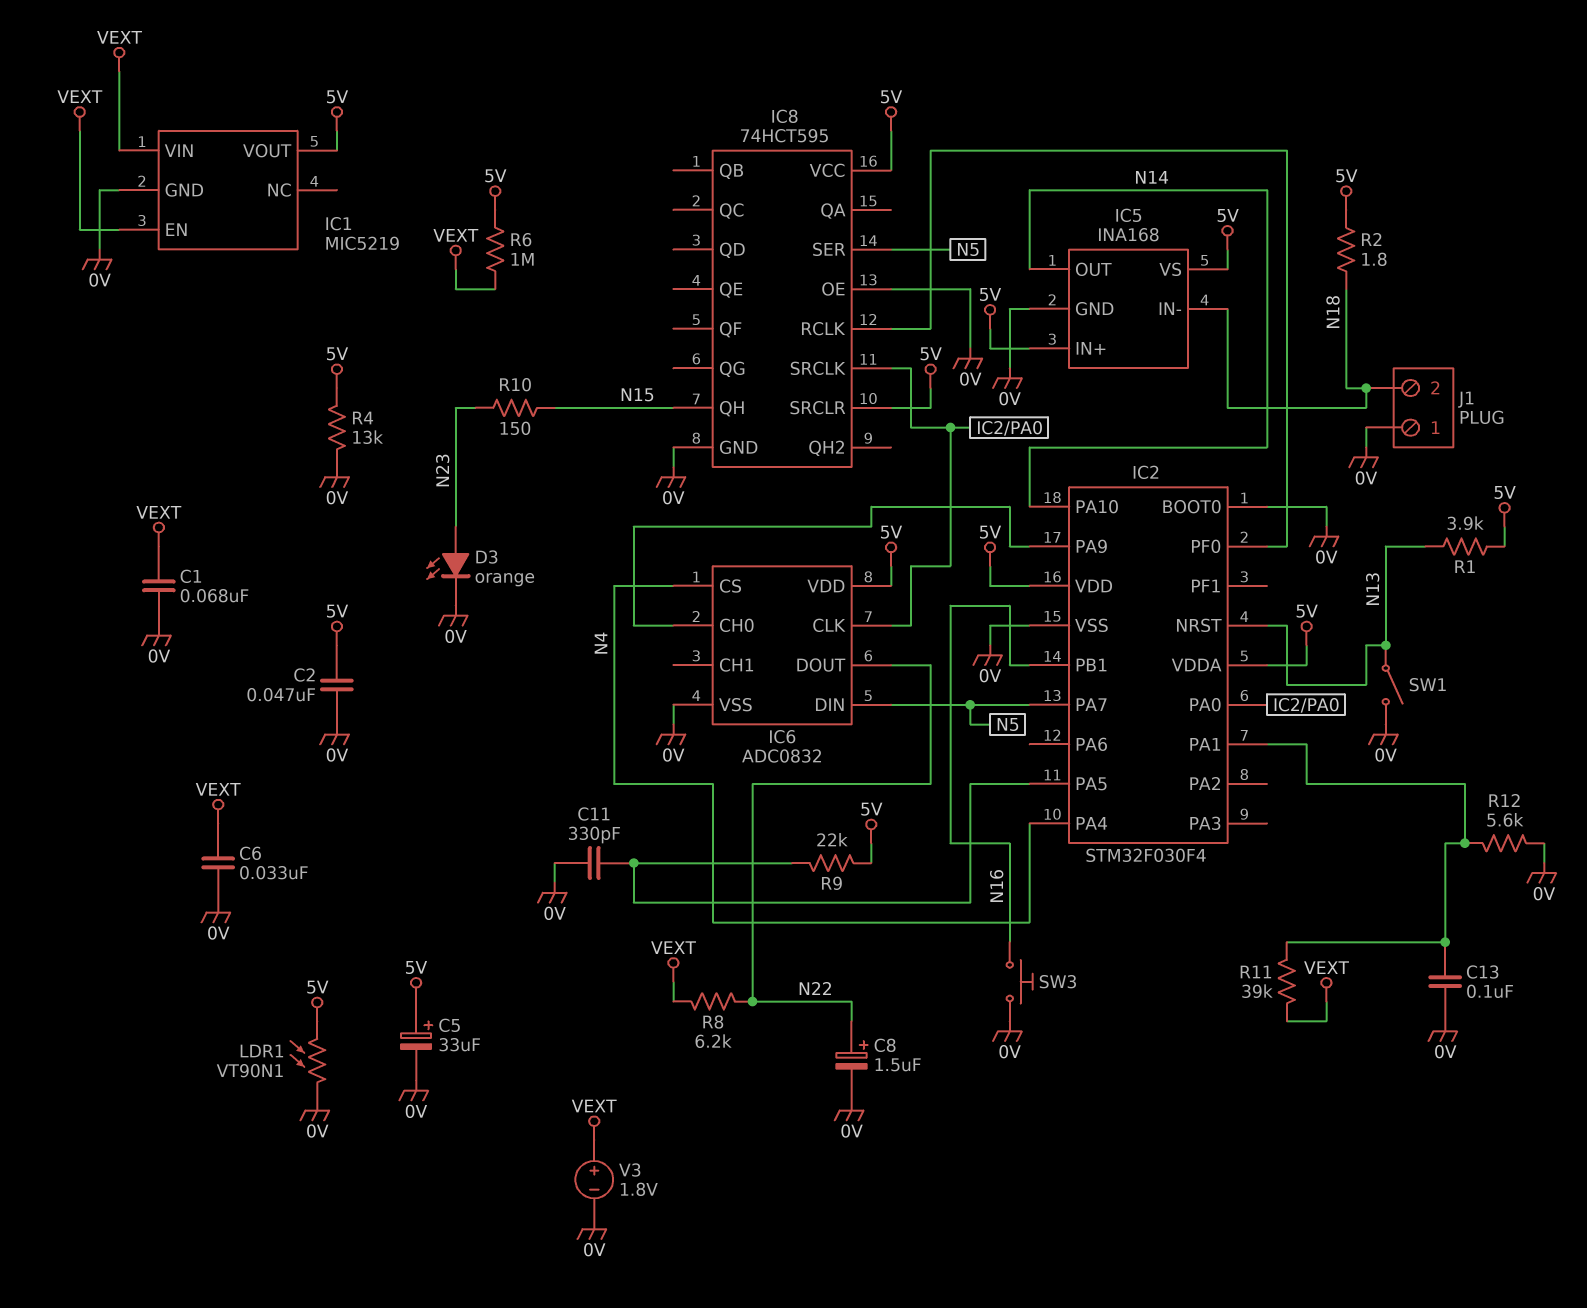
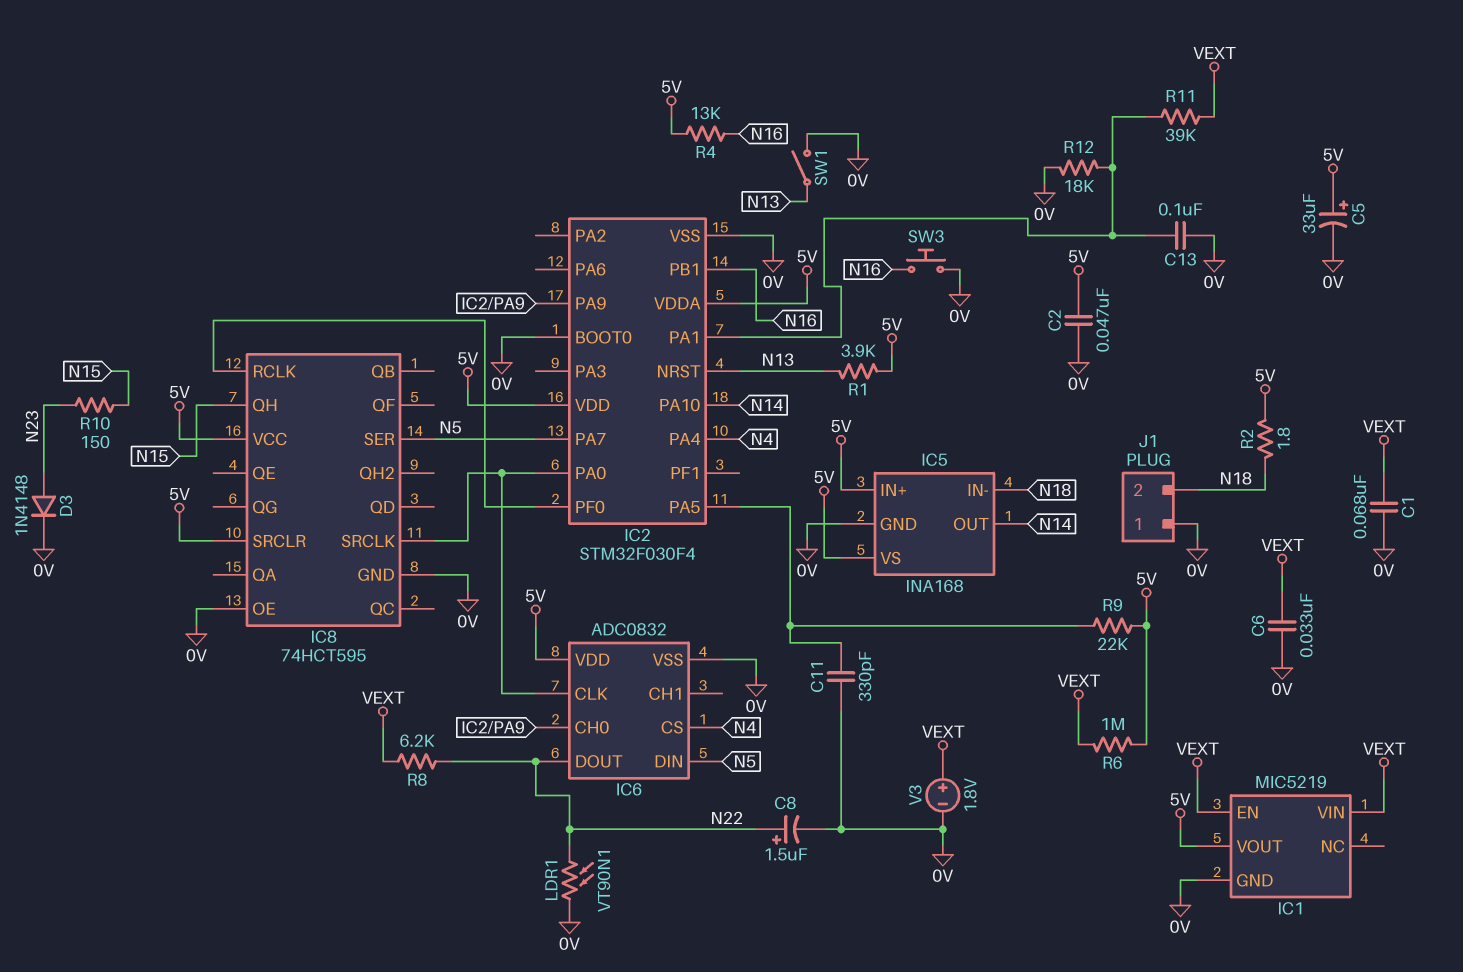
D3: LED orange (A N23, K 0V) -> diode 1N4148 (A N23, K 0V)
LDR1: VT90N1 (0V, 5V) -> VT90N1 (0V, N22)
R4: 13k (0V, 5V) -> 13k (5V, N16)
R12: 5.6k (0V, IC2/PA1) -> 18k (0V, IC2/PA1)

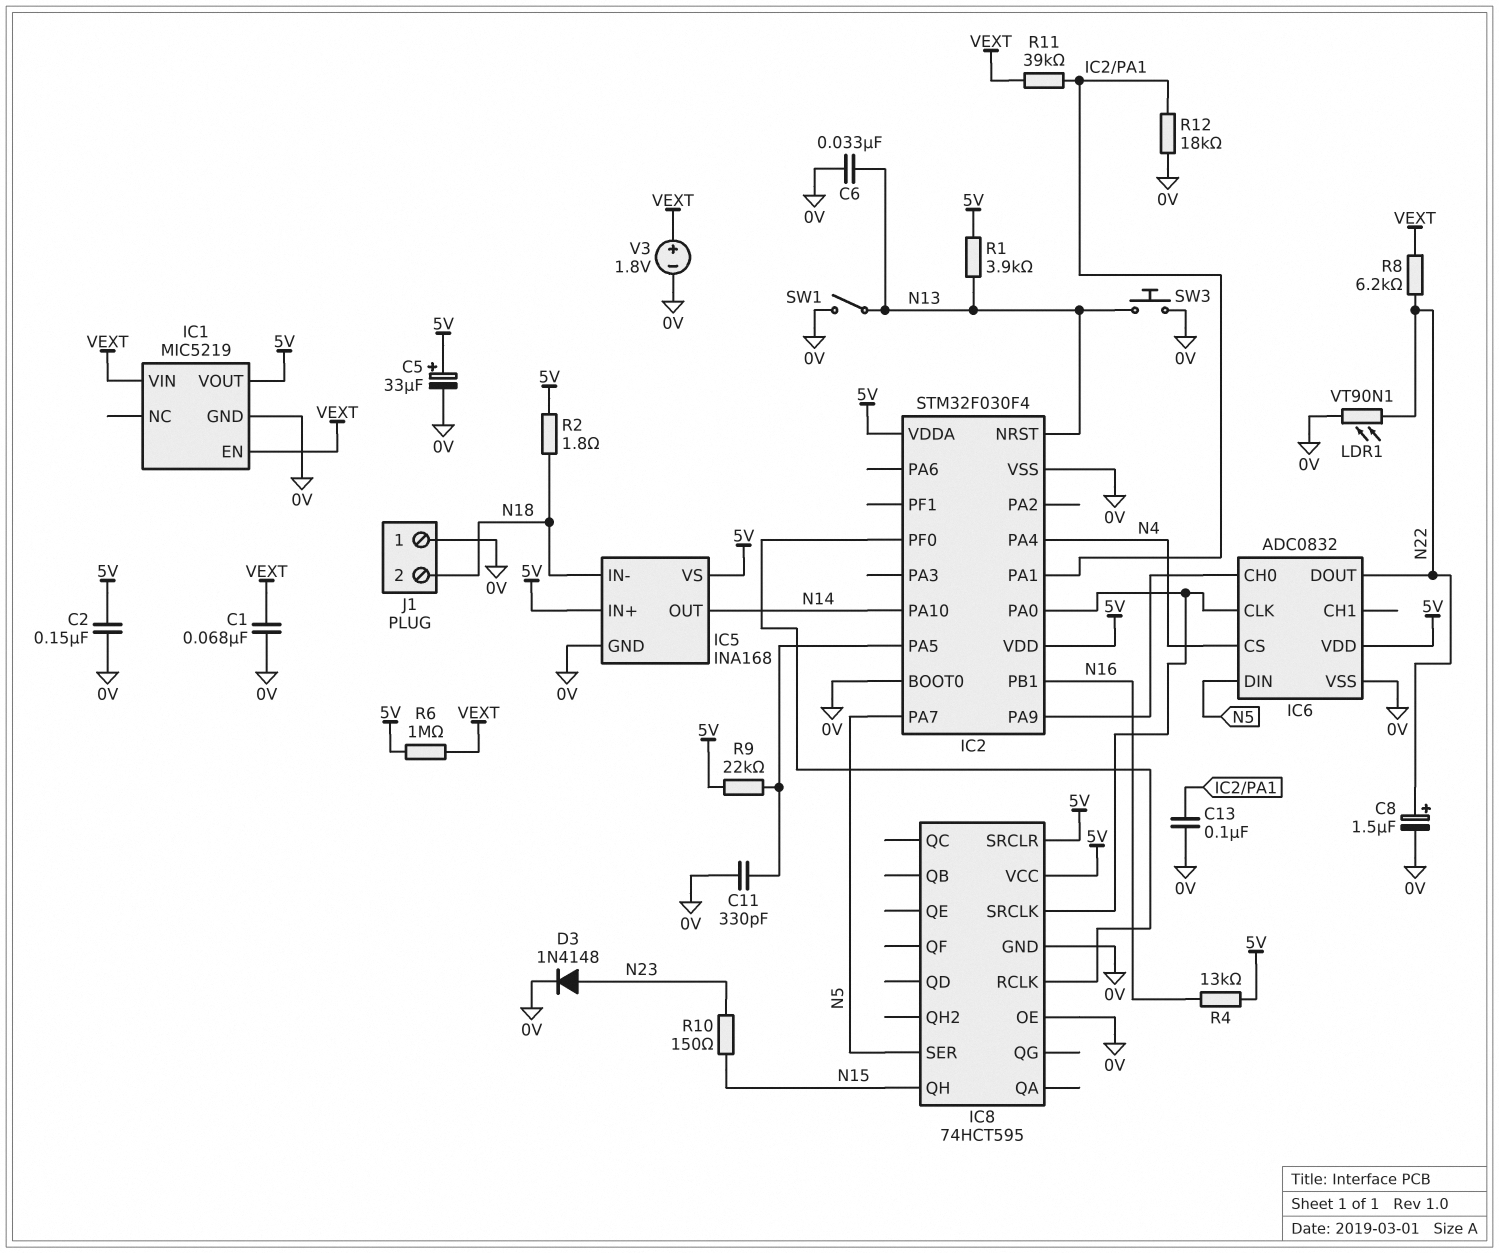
C2: 47nF (0V, 5V) -> 150nF (0V, 5V)
C6: 33nF (0V, VEXT) -> 33nF (0V, N13)
SW3: button (0V, N16) -> button (0V, N13)

